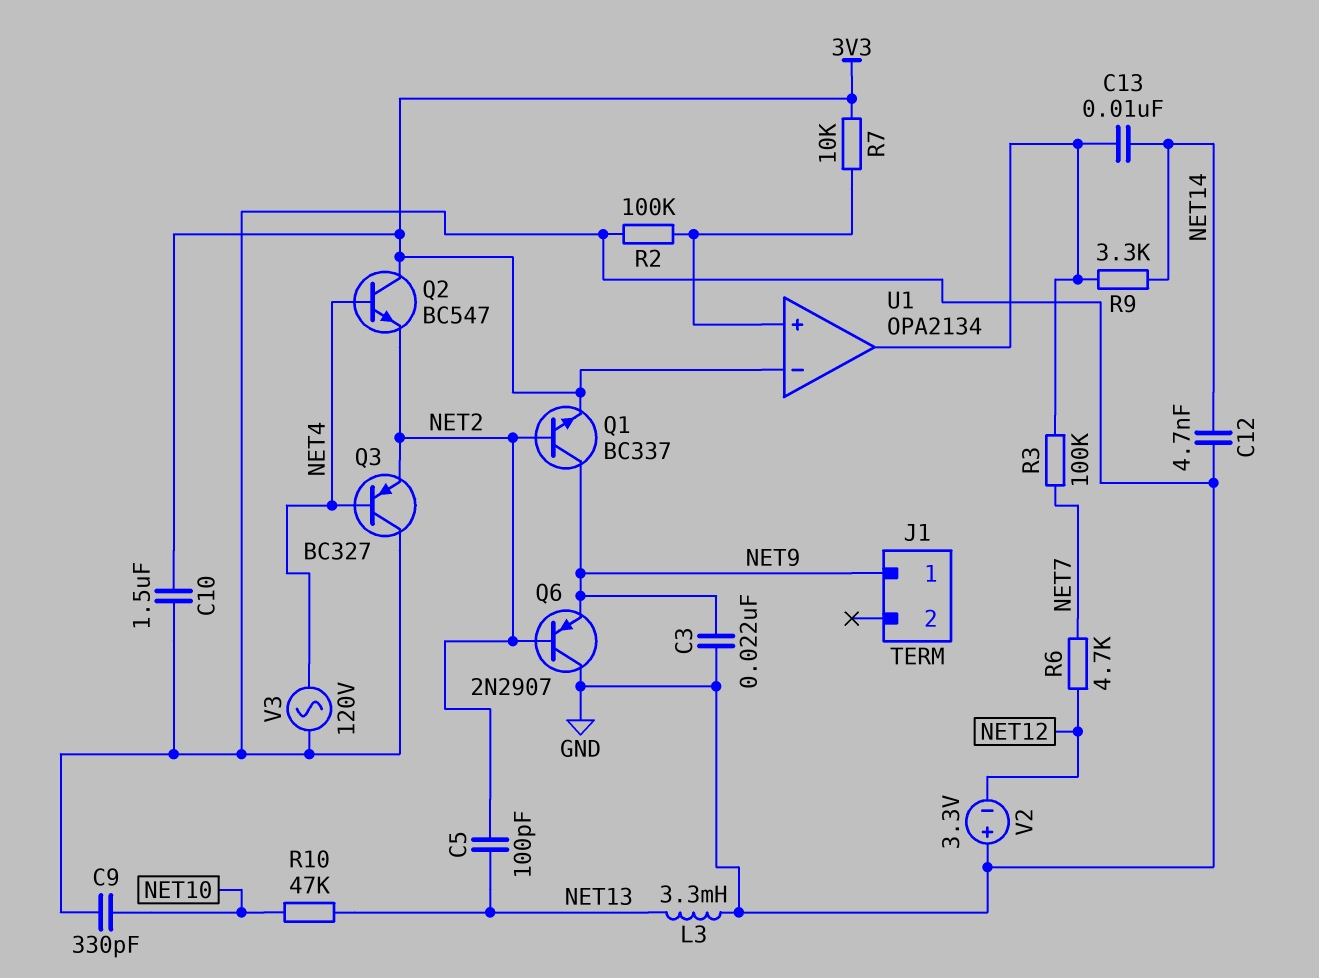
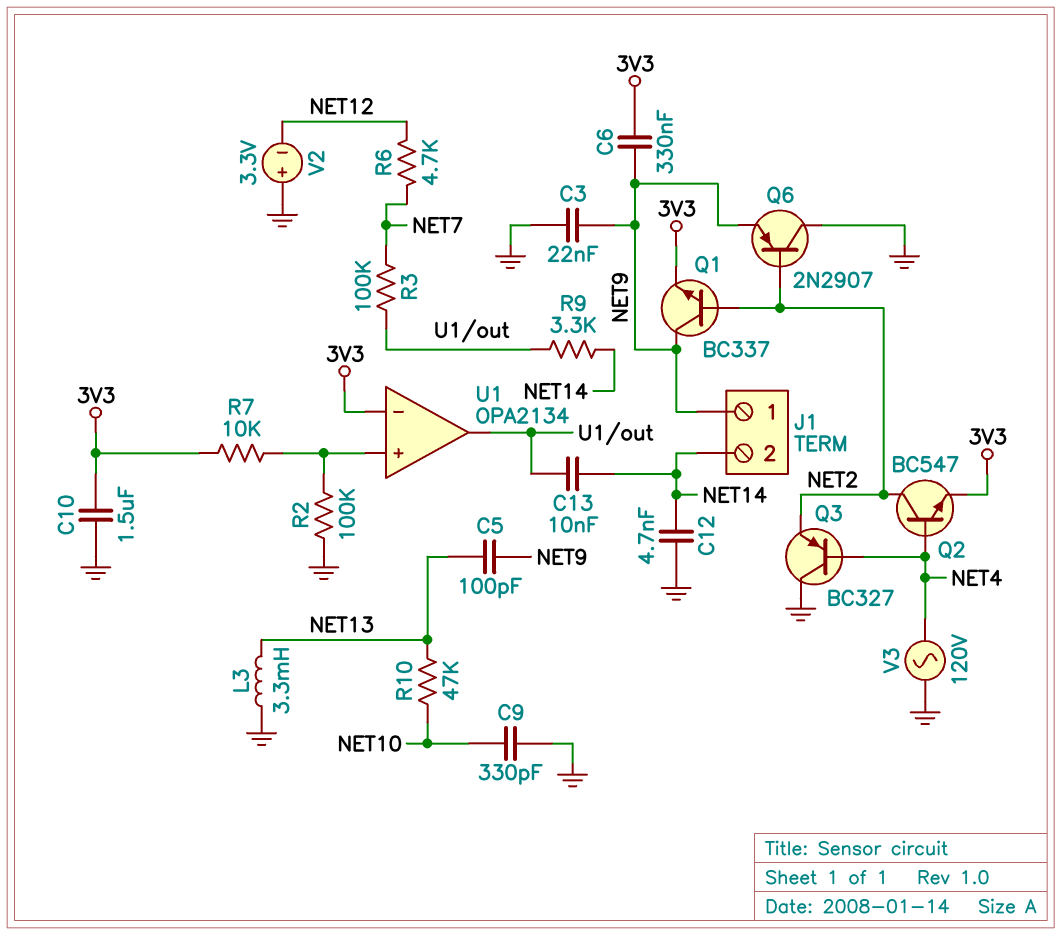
C5: 100pF (NET2, NET13) -> 100pF (NET9, NET13)
C6: none -> 330nF (3V3, NET9)
J1 pin 2: none -> NET14
Q2: NPN BC547 (B NET4, C 3V3, E NET2) -> NPN BC547 (B NET4, C NET2, E 3V3)

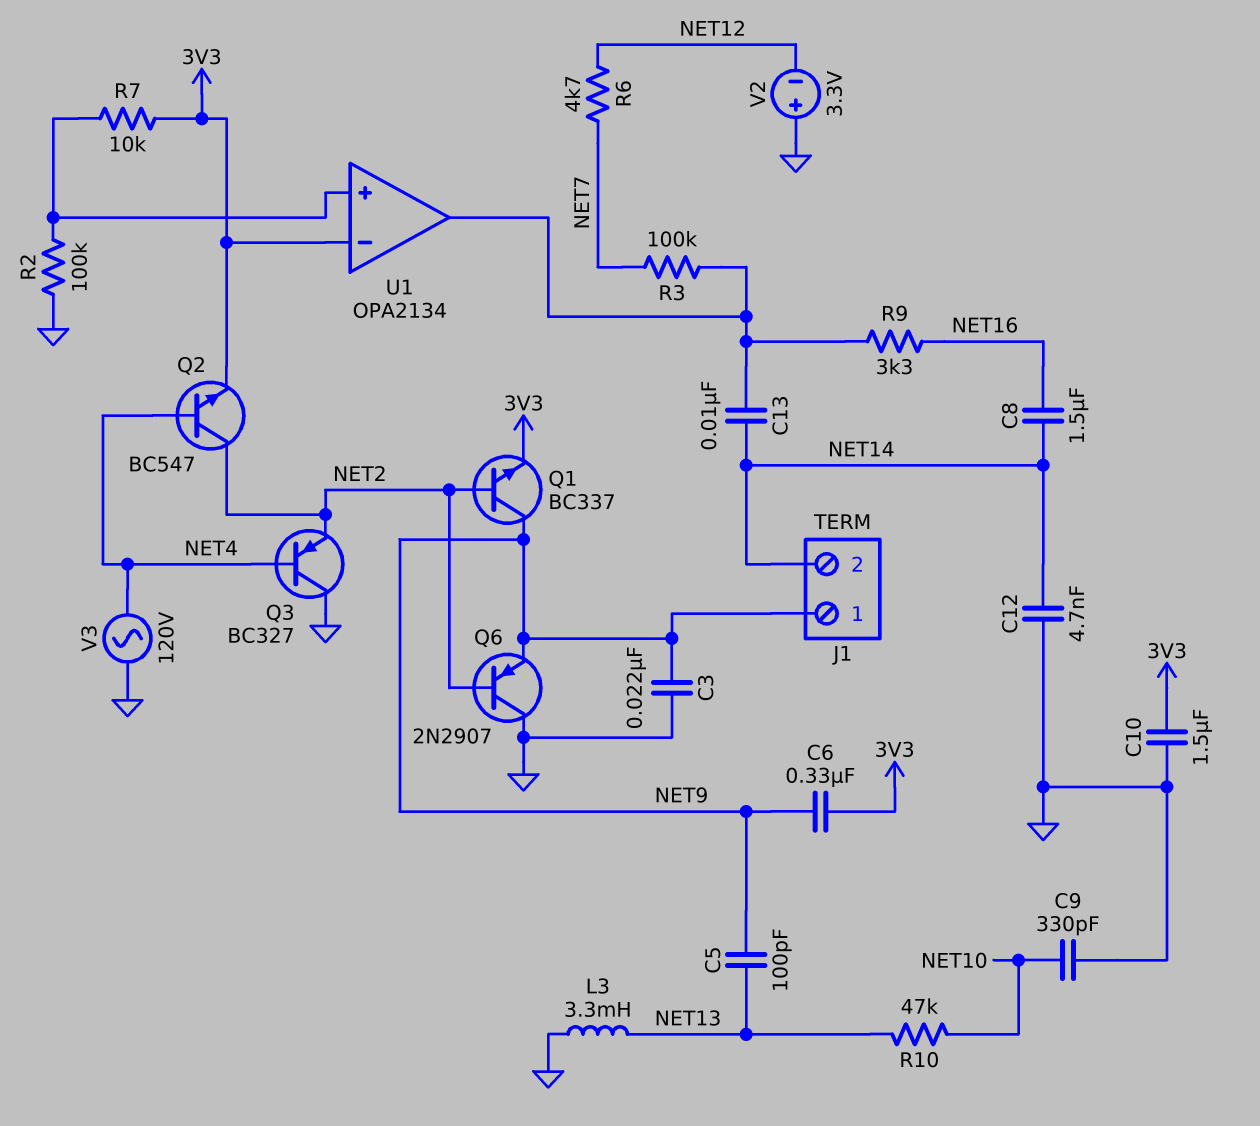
C8: none -> 1.5uF (NET14, NET16)
R9: 3.3k (NET14, U1/out) -> 3.3k (NET16, U1/out)

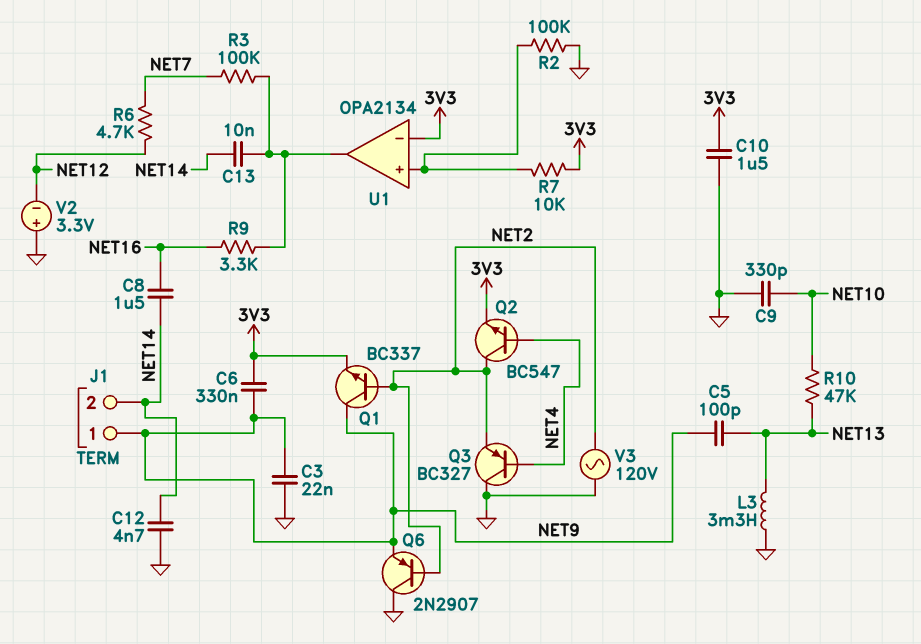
V3: AC 120V (GND, NET4) -> AC 120V (GND, NET2)

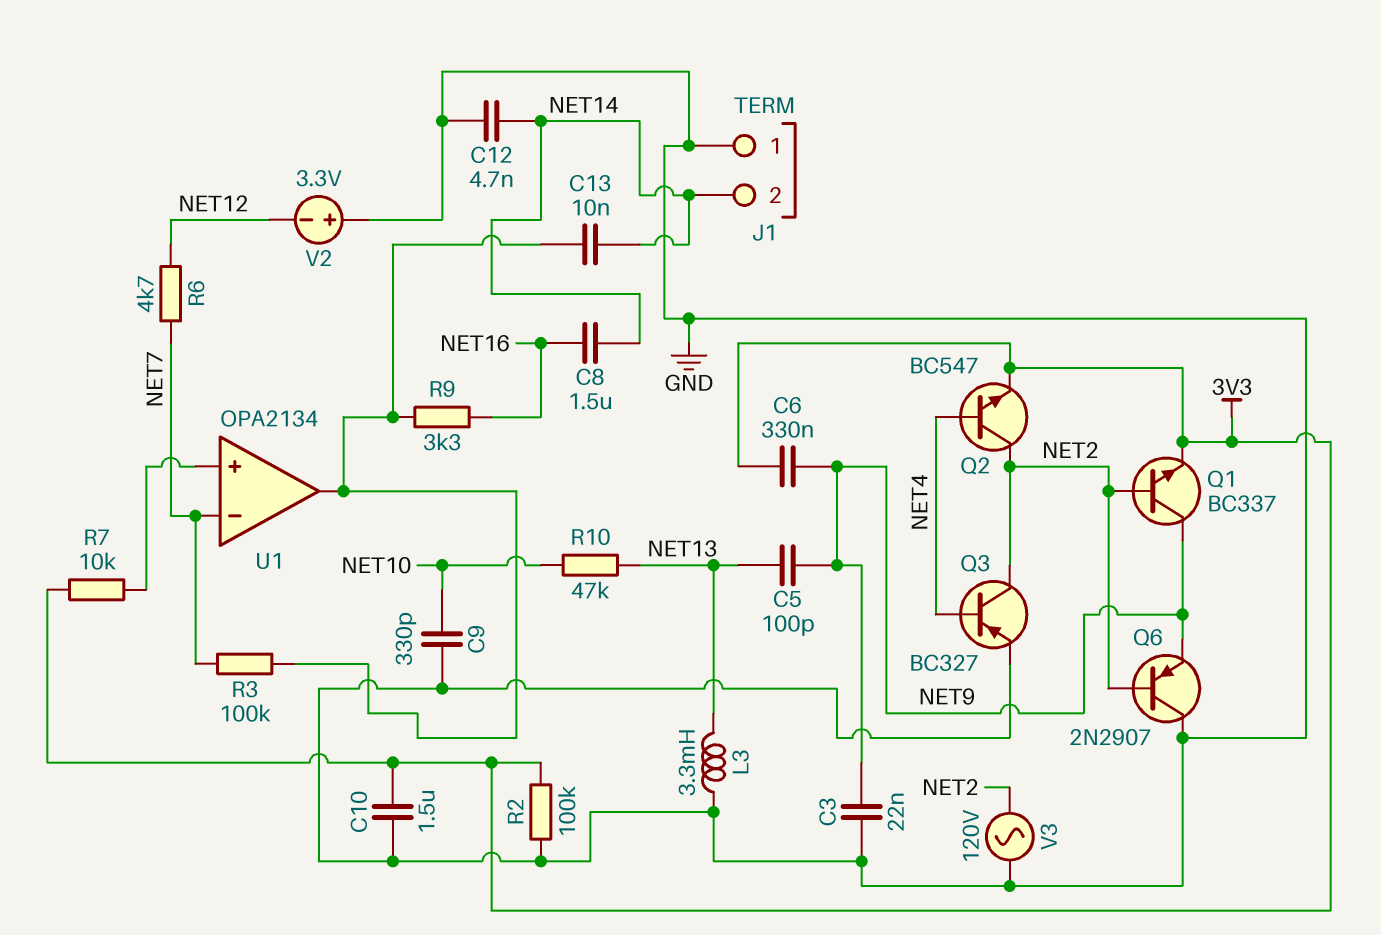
J1 pin 1: NET9 -> GND
Q3: PNP BC327 (B NET4, C GND, E NET2) -> PNP BC327 (B NET4, C NET2, E GND)
R2: 100k (GND, U1/in+) -> 100k (3V3, GND)
U1 pin in-: 3V3 -> NET7

